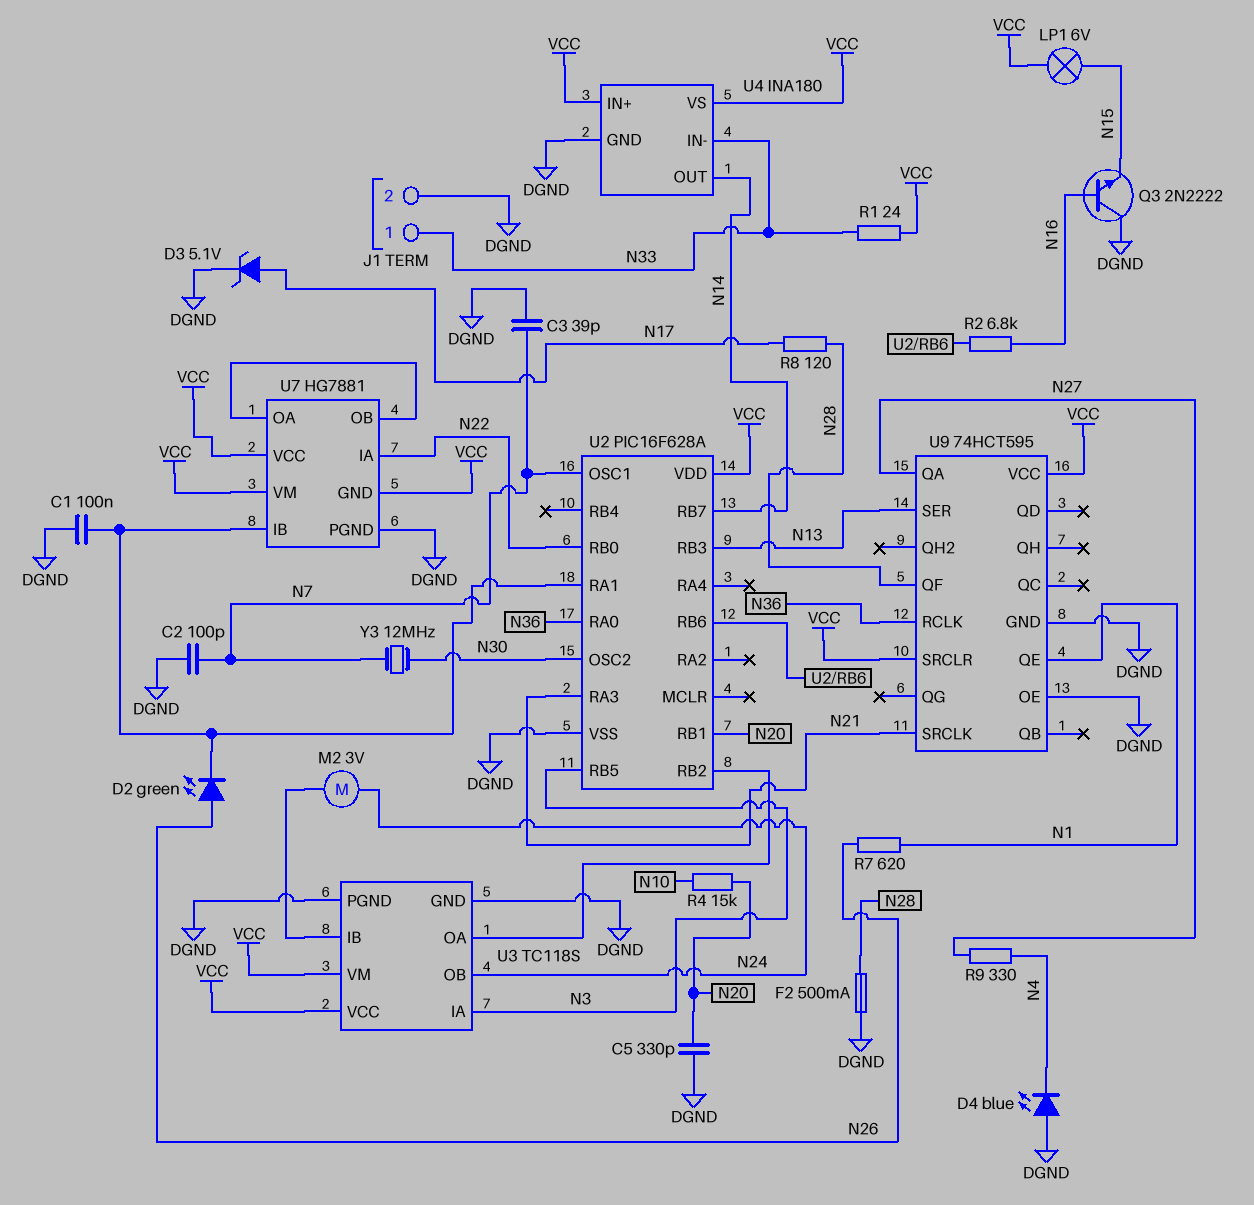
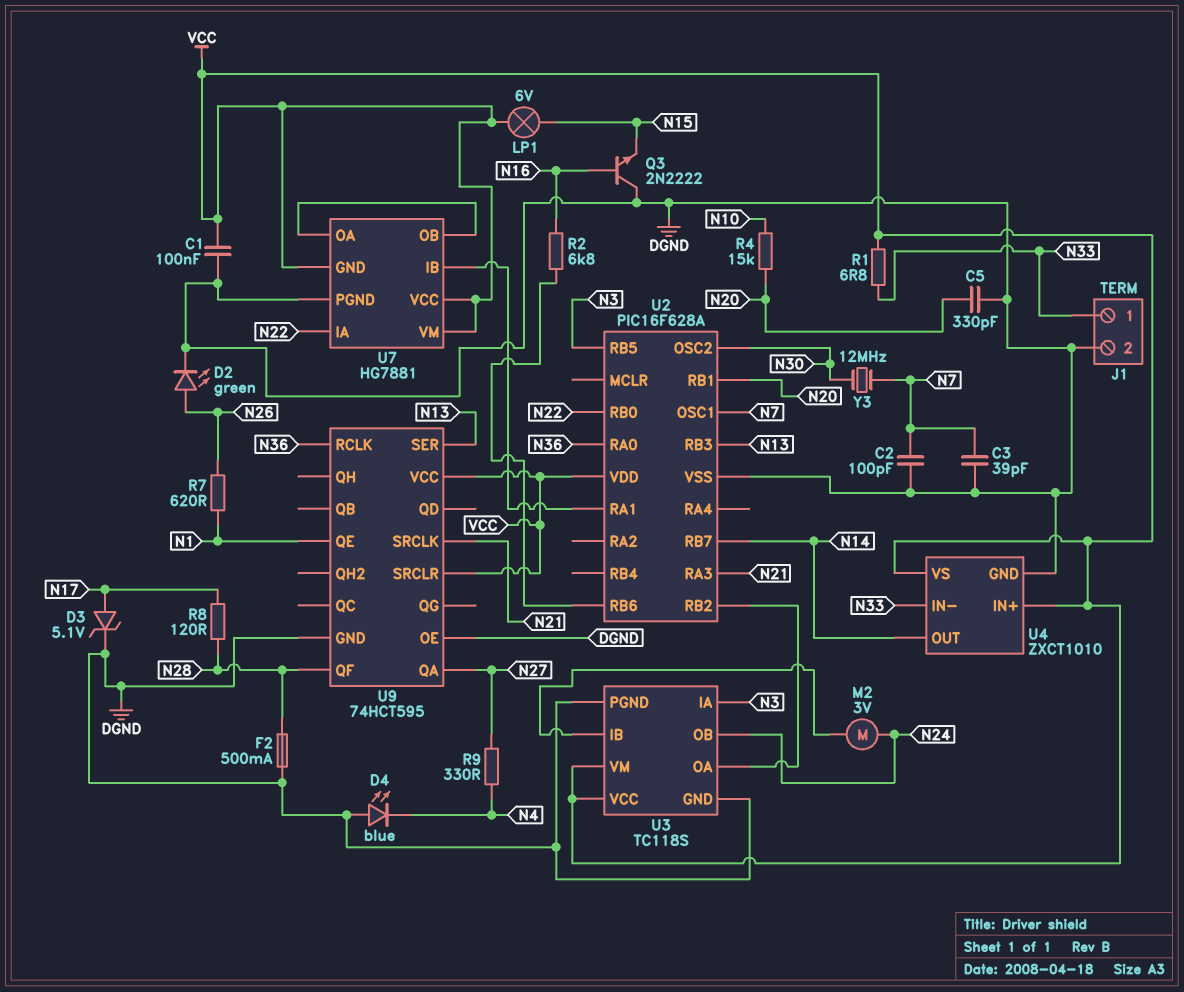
C1: 100nF (DGND, U2/RA1) -> 100nF (DGND, VCC)
D2: LED green (A N26, K U2/RA1) -> LED green (A N26, K DGND)
R1: 24 (N33, VCC) -> 6.8 (N33, VCC)
U4: INA180 -> ZXCT1010

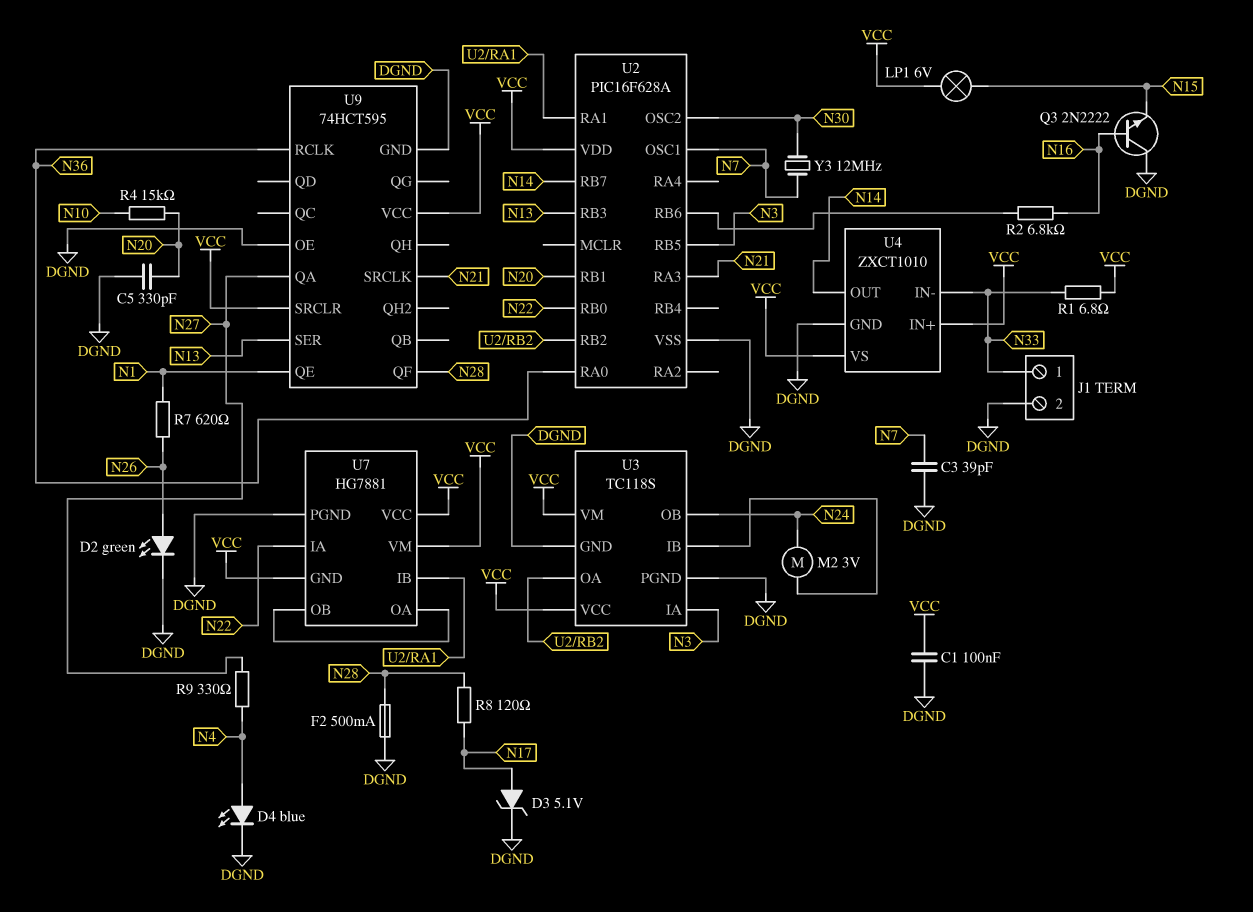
C2: 100pF (DGND, N7) -> none
D4: LED blue (A DGND, K N4) -> LED blue (A N4, K DGND)

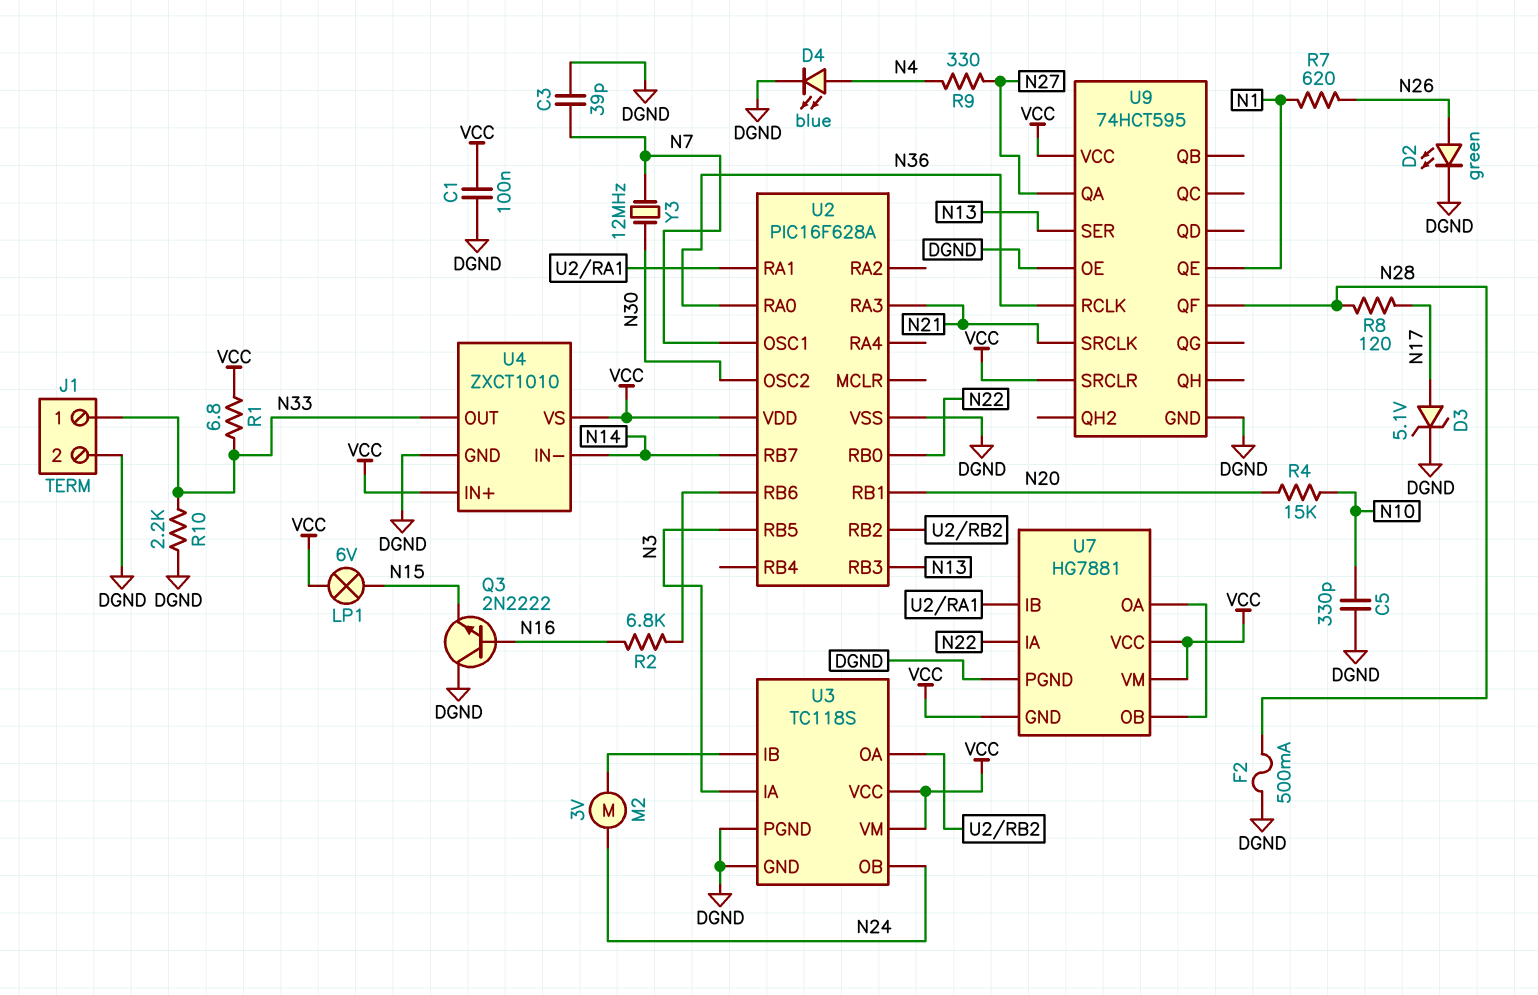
C5: 330pF (DGND, N20) -> 330pF (DGND, N10)
R10: none -> 2.2k (DGND, N33)
U4 pin IN-: N33 -> N14
U4 pin OUT: N14 -> N33

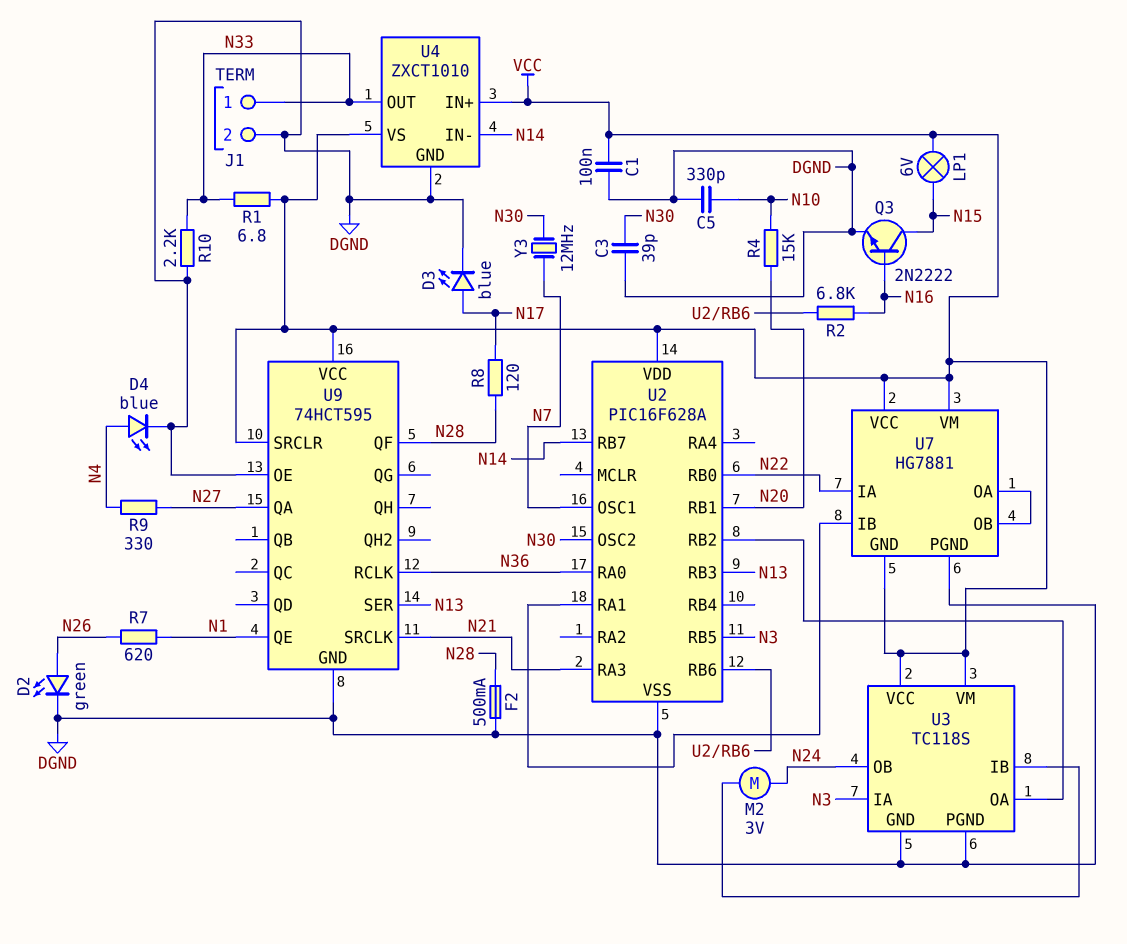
C3: 39pF (DGND, N7) -> 39pF (DGND, N30)
D3: zener 5.1V (A N17, K DGND) -> LED blue (A N17, K DGND)
Q3: NPN 2N2222 (B N16, C DGND, E N15) -> NPN 2N2222 (B N16, C N15, E DGND)

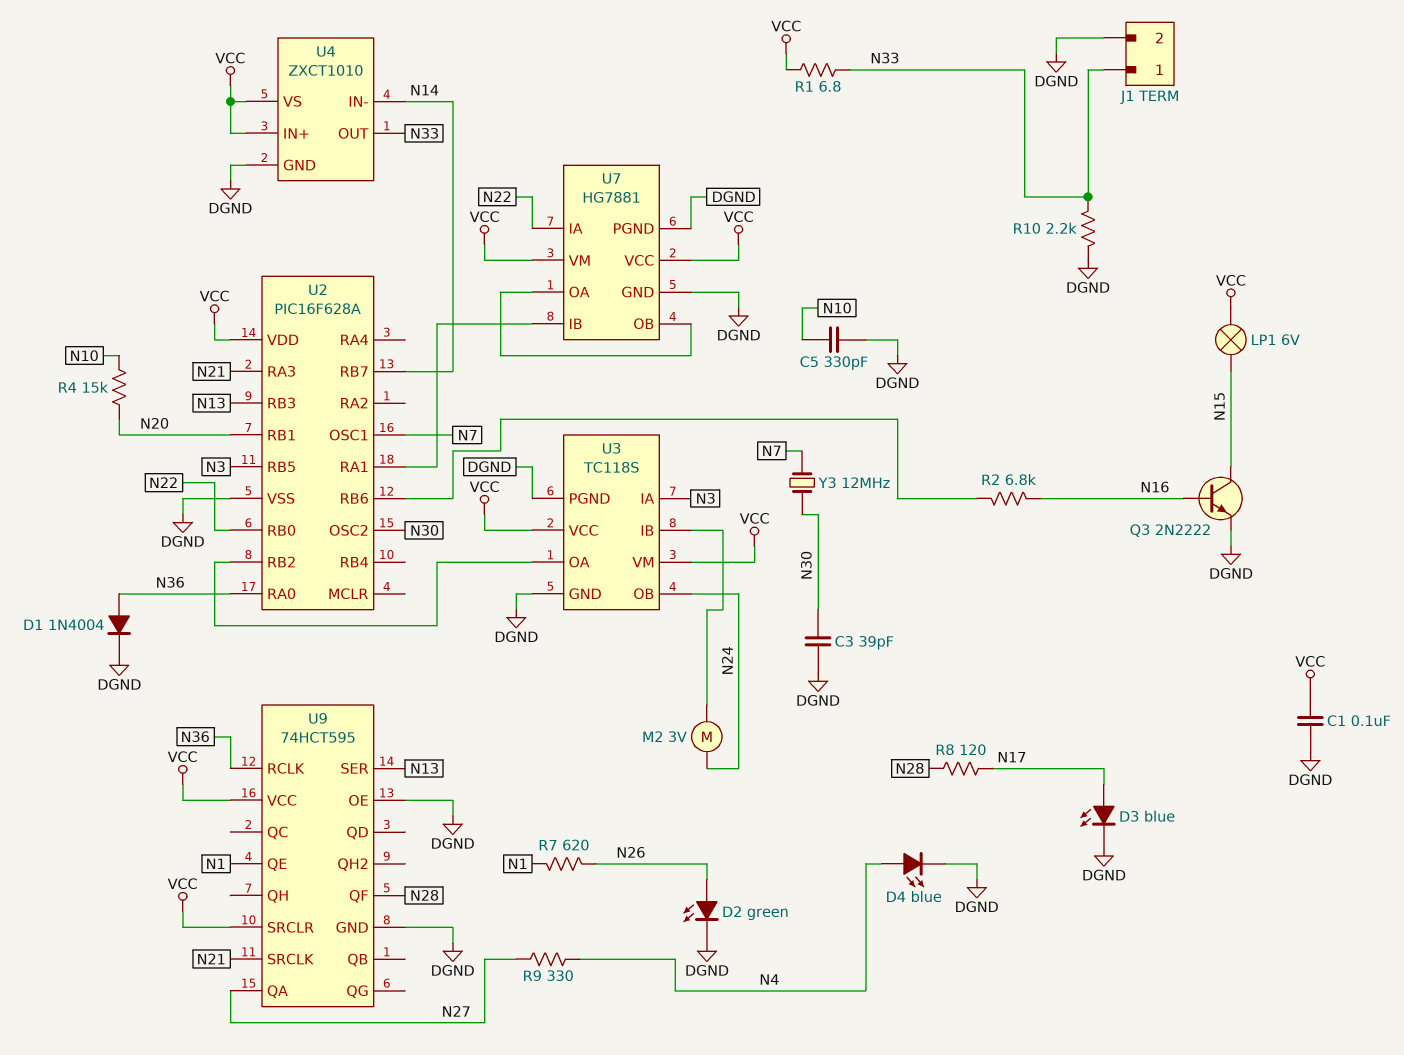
D1: none -> diode 1N4004 (A N36, K DGND)
F2: 500mA (DGND, N28) -> none
U7 pin GND: VCC -> DGND

